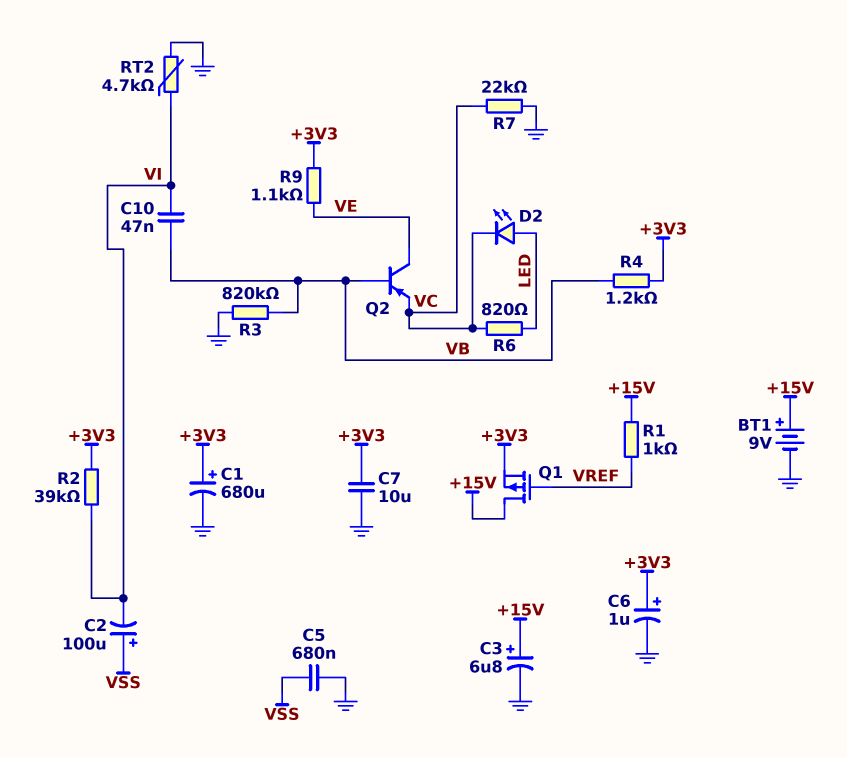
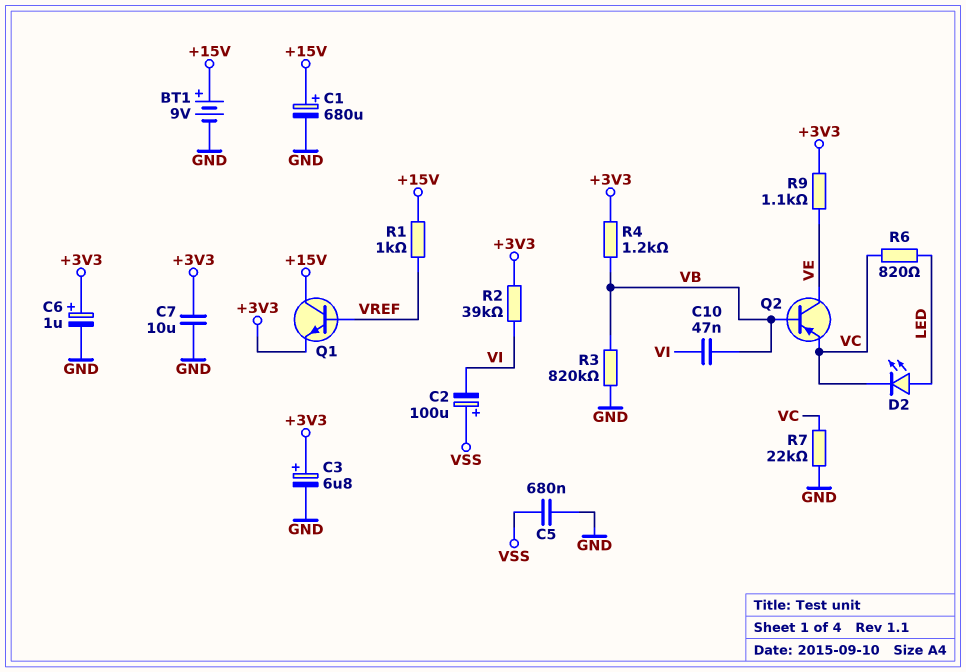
C1: 680uF (plus +3V3, minus GND) -> 680uF (plus +15V, minus GND)
C3: 6.8uF (plus +15V, minus GND) -> 6.8uF (plus +3V3, minus GND)
Q1: PMOS (G VREF, D +15V, S +3V3) -> NPN (B VREF, C +15V, E +3V3)
RT2: 4.7k (GND, VI) -> none

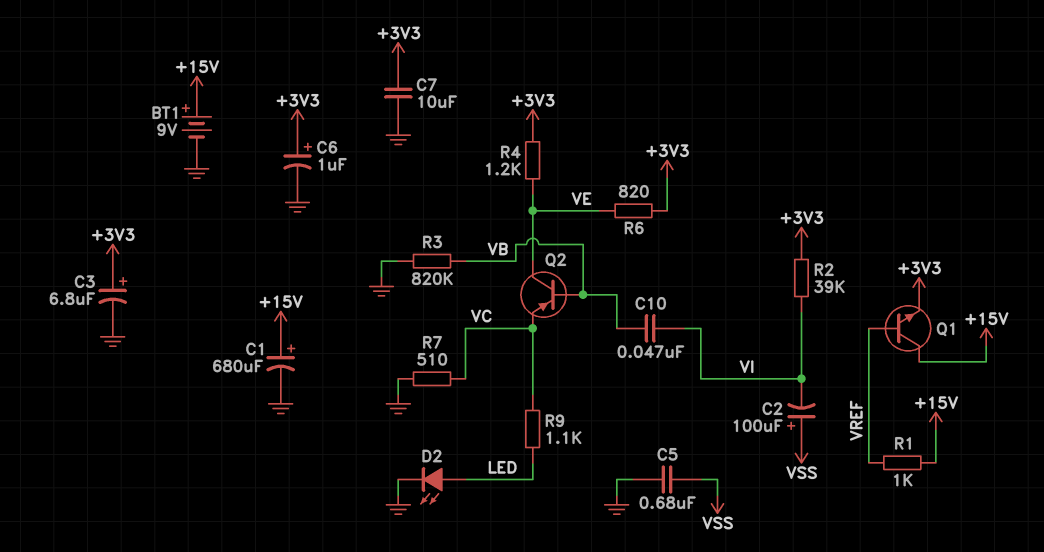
D2: LED (A LED, K VC) -> LED (A LED, K GND)
R4: 1.2k (+3V3, VB) -> 1.2k (+3V3, VE)
R6: 820 (LED, VC) -> 820 (+3V3, VE)
R7: 22k (GND, VC) -> 510 (GND, VC)
R9: 1.1k (+3V3, VE) -> 1.1k (LED, VC)

